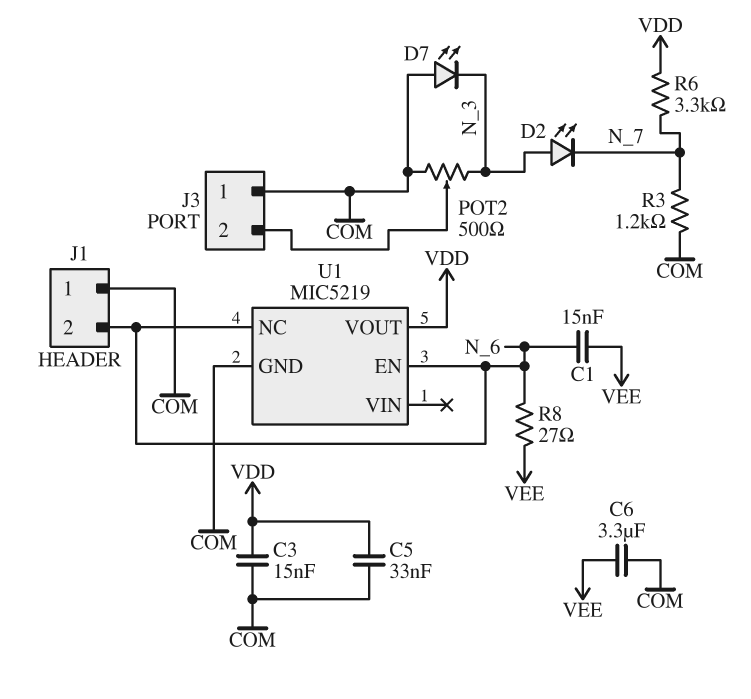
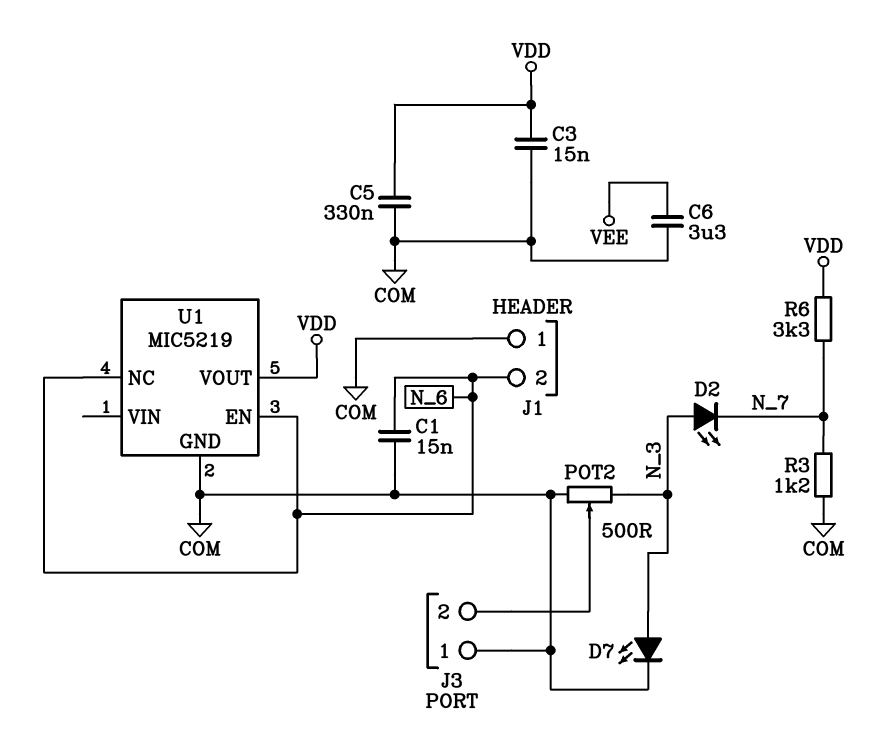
C1: 15nF (N_6, VEE) -> 15nF (COM, N_6)
C5: 33nF (COM, VDD) -> 330nF (COM, VDD)
D7: LED (A COM, K N_3) -> LED (A N_3, K COM)
R8: 27 (N_6, VEE) -> none

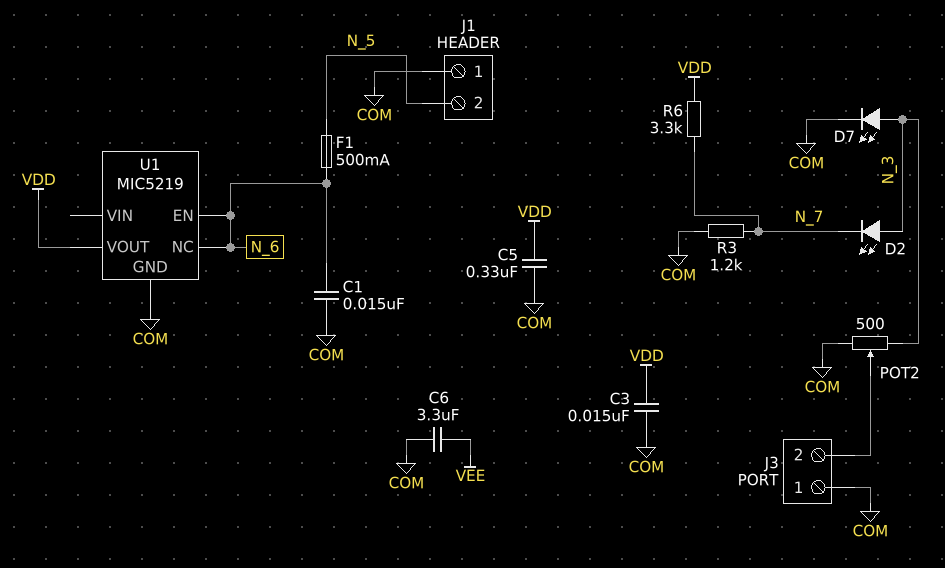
F1: none -> 500mA (N_5, N_6)
J1 pin 2: N_6 -> N_5

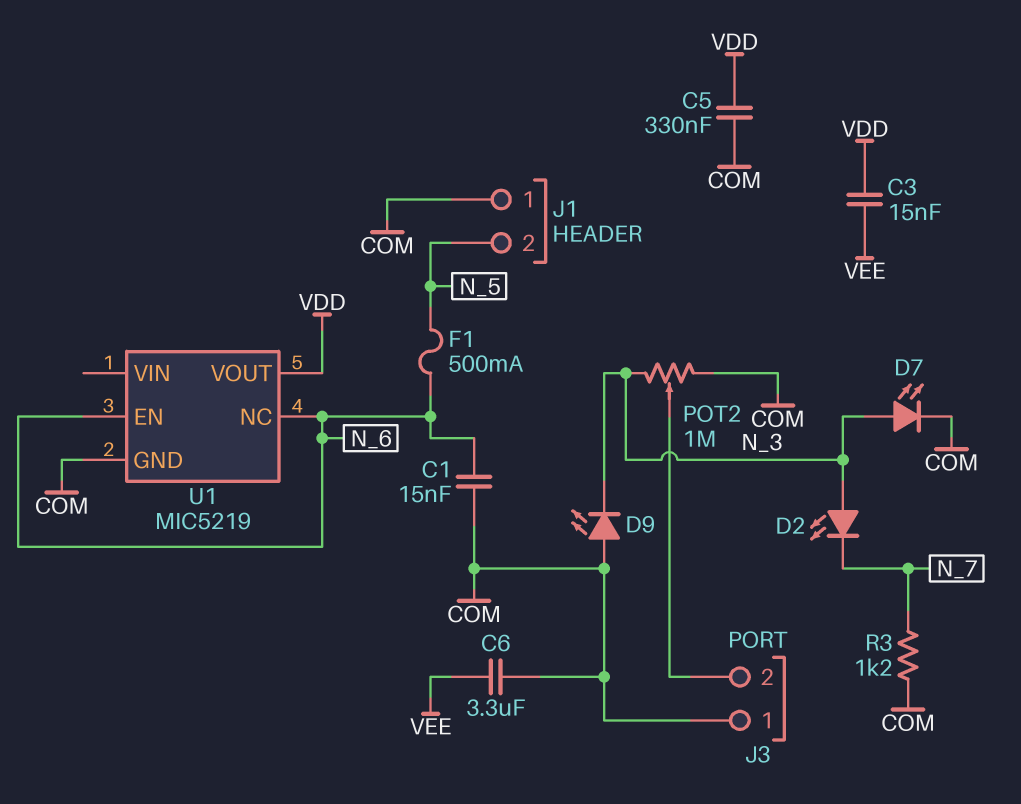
C3: 15nF (COM, VDD) -> 15nF (VDD, VEE)
D9: none -> LED (A COM, K N_3)
POT2: 500 (COM, N_3, wiper J3/2) -> 1M (COM, N_3, wiper J3/2)
R6: 3.3k (N_7, VDD) -> none

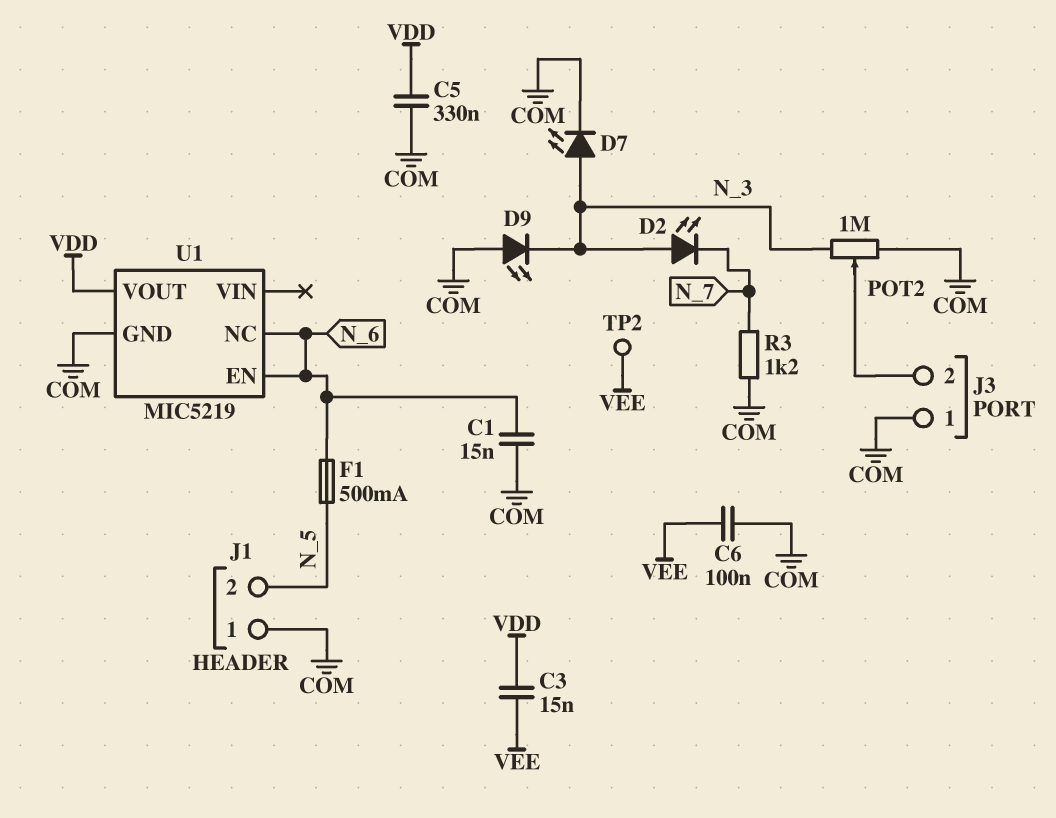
C6: 3.3uF (COM, VEE) -> 100nF (COM, VEE)
TP2: none -> test point (VEE)

